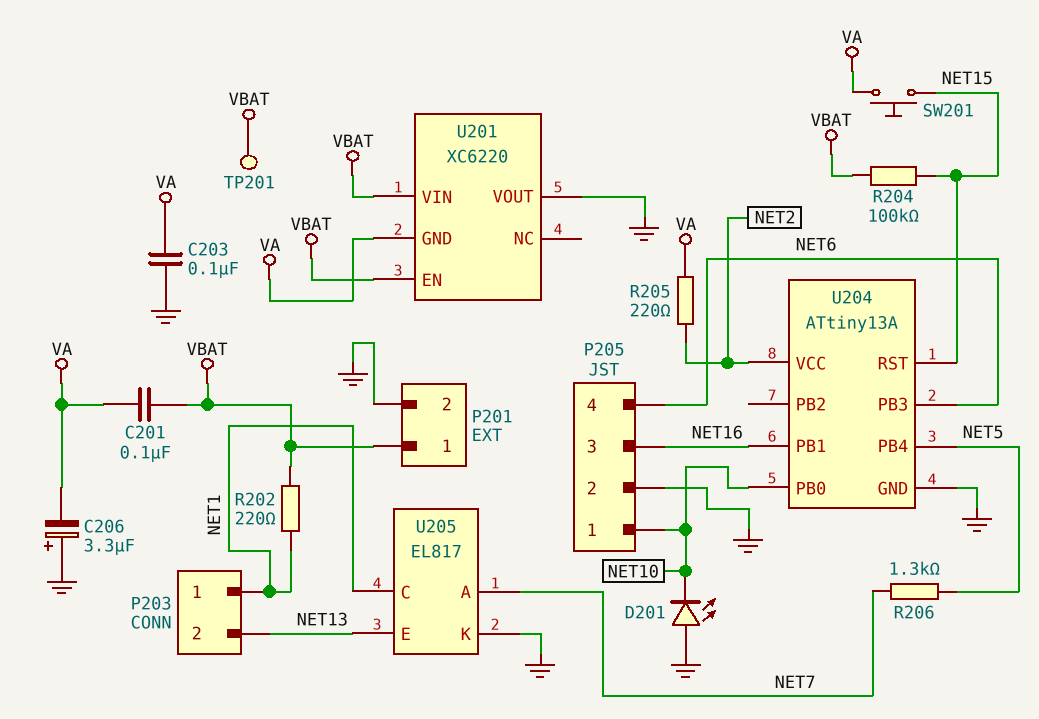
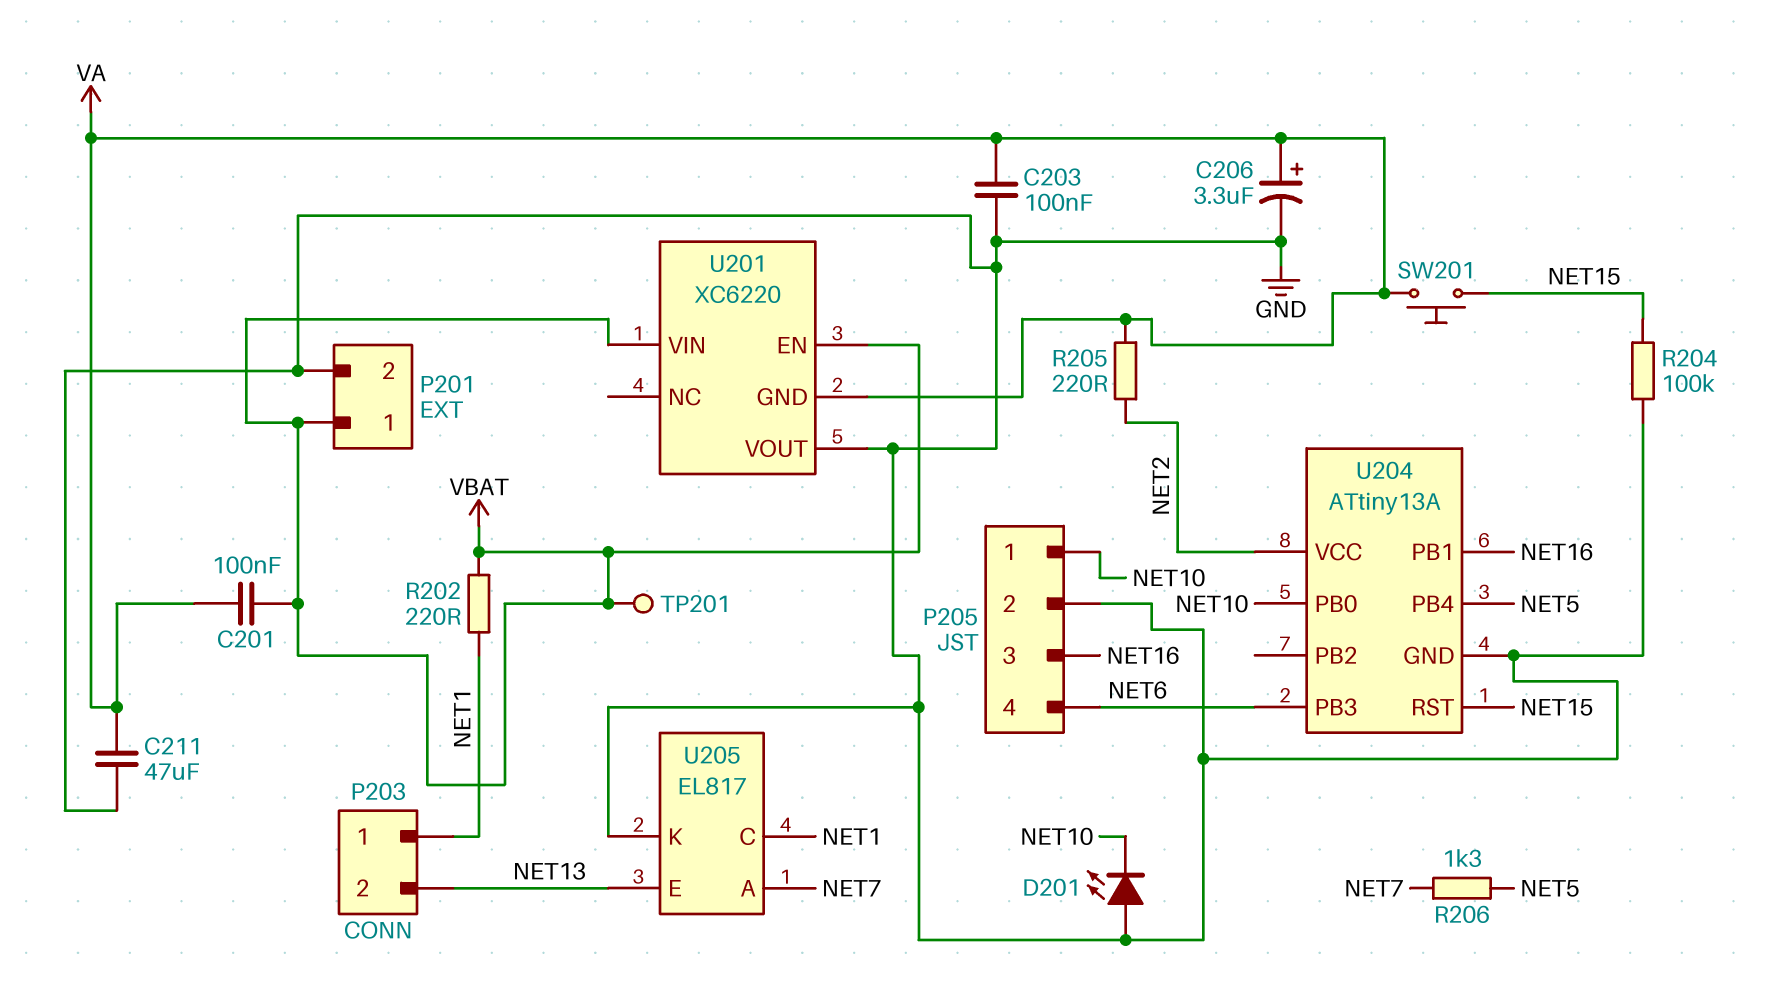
C206: 3.3uF (plus GND, minus VA) -> 3.3uF (plus VA, minus GND)
C211: none -> 47uF (GND, VA)
R204: 100k (NET15, VBAT) -> 100k (GND, NET15)

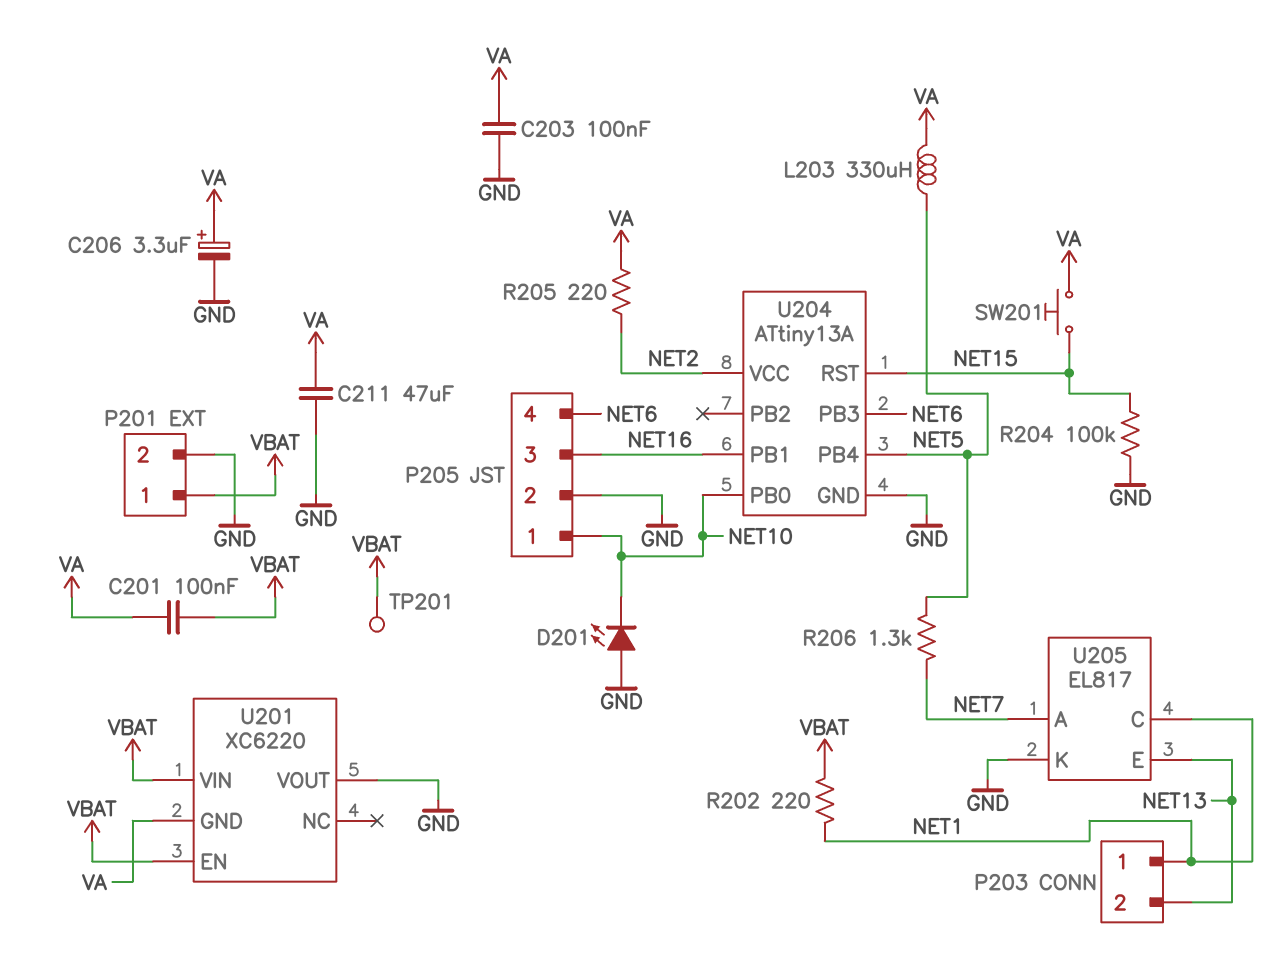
L203: none -> 330uH (NET5, VA)

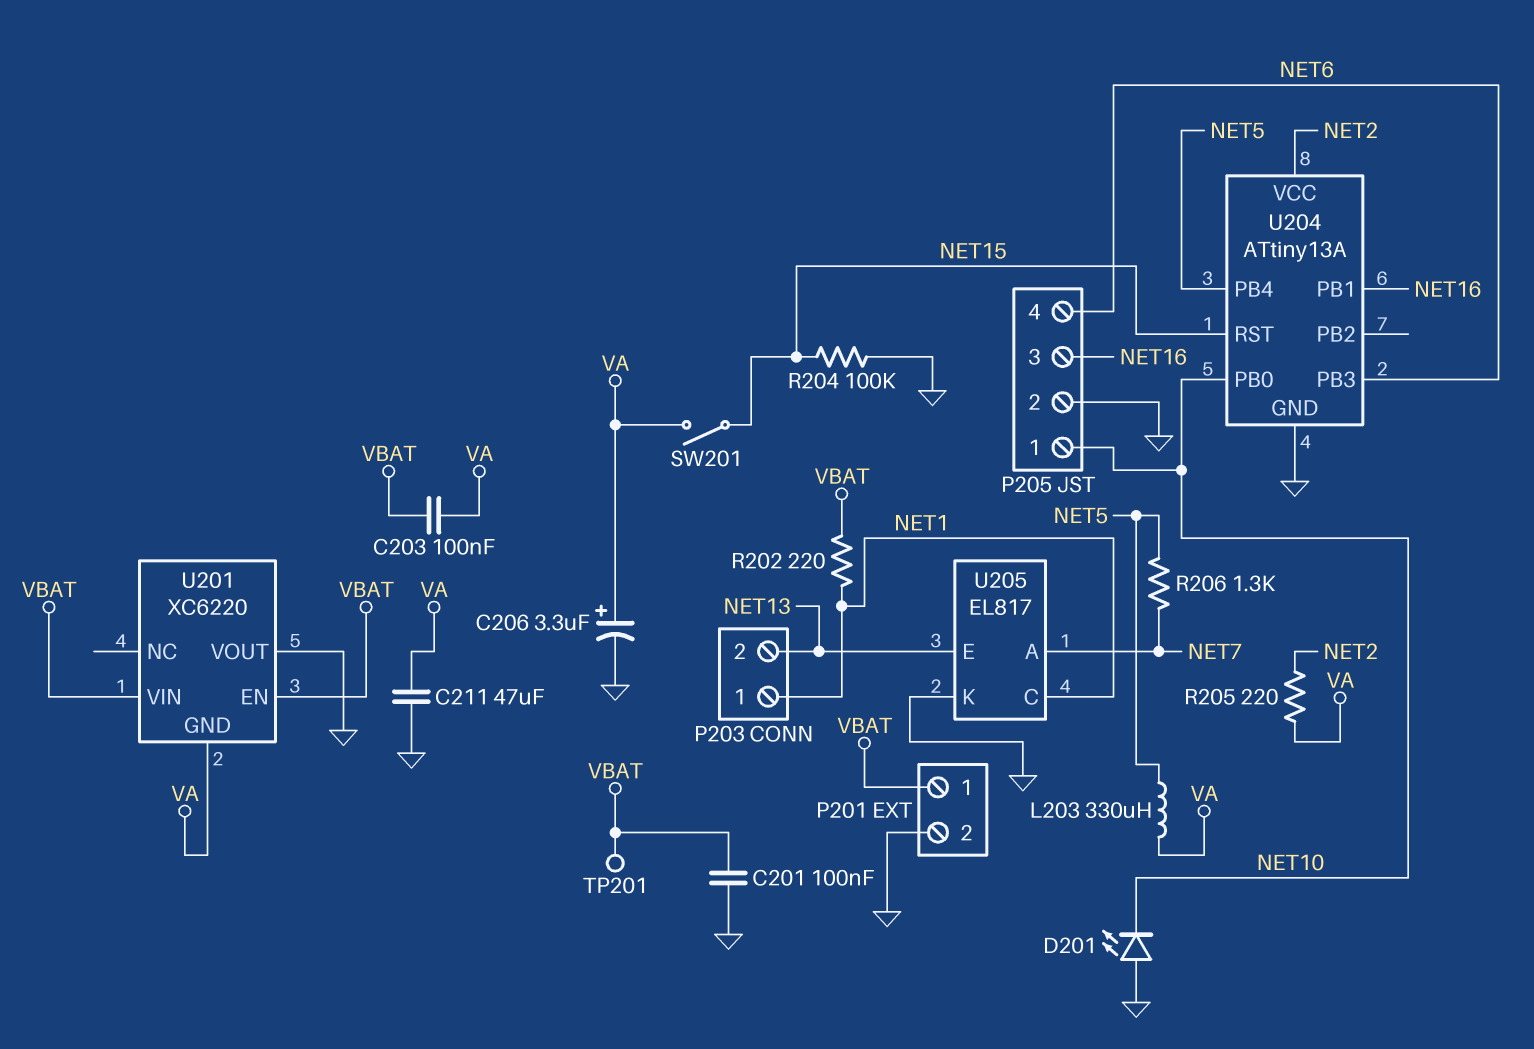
C201: 100nF (VA, VBAT) -> 100nF (GND, VBAT)
C203: 100nF (GND, VA) -> 100nF (VA, VBAT)
SW201: button (NET15, VA) -> switch (NET15, VA)

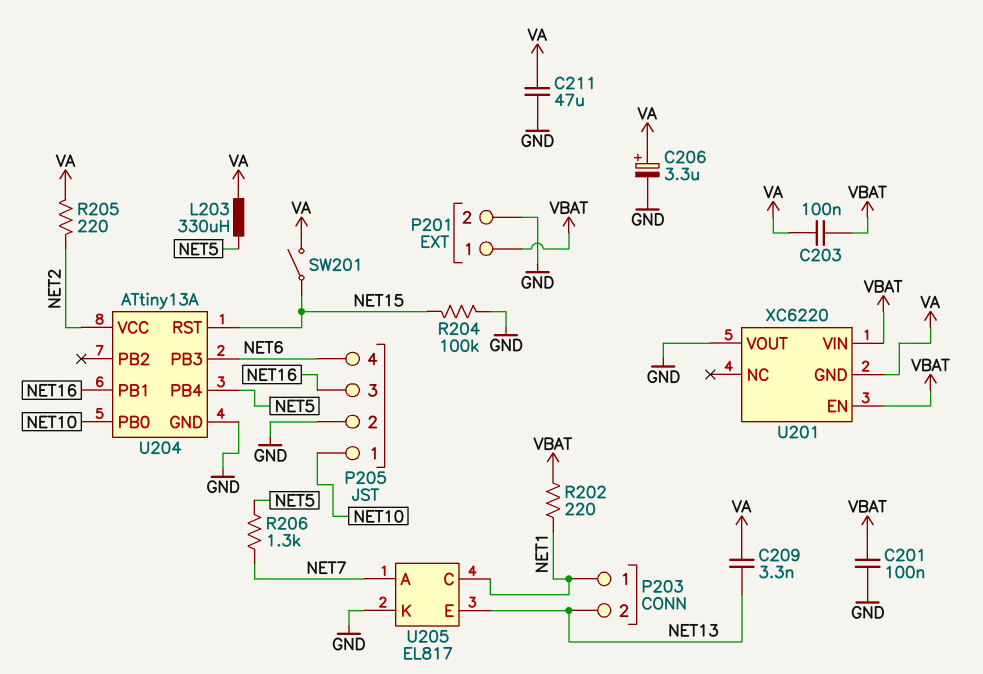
C209: none -> 3.3nF (NET13, VA)
D201: LED (A GND, K NET10) -> none
TP201: test point (VBAT) -> none

